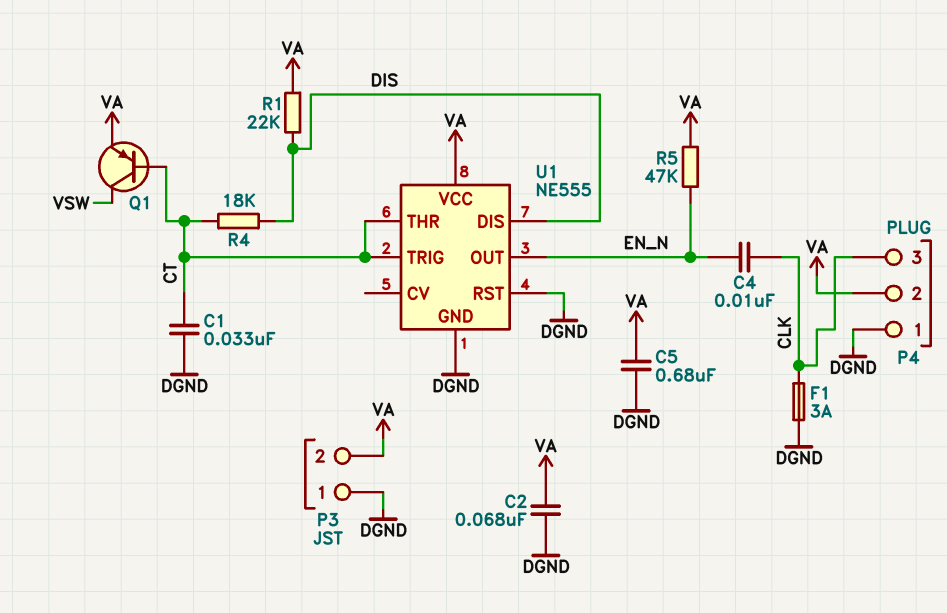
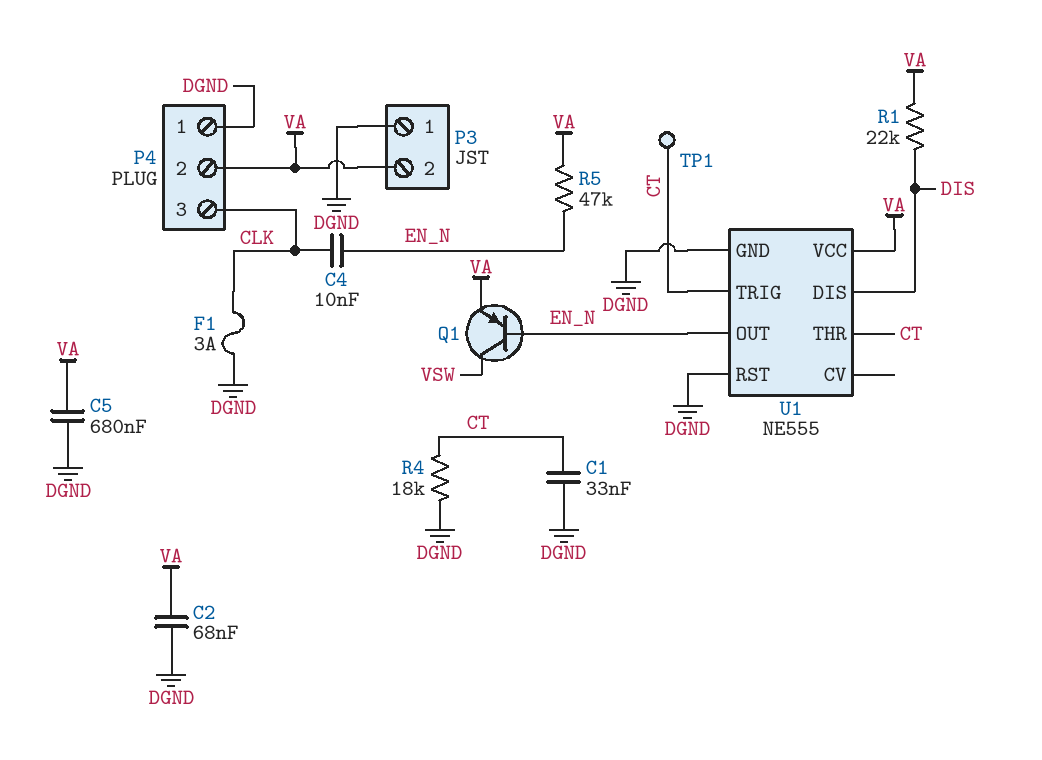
Q1: PNP (B CT, C VSW, E VA) -> PNP (B EN_N, C VSW, E VA)
R4: 18k (CT, DIS) -> 18k (CT, DGND)
TP1: none -> test point (CT)

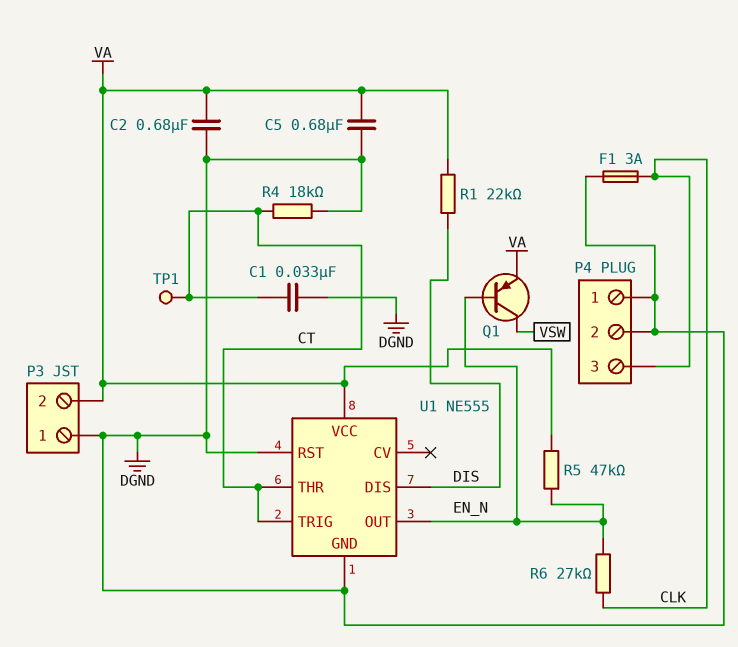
C2: 68nF (DGND, VA) -> 680nF (DGND, VA)
C4: 10nF (CLK, EN_N) -> none
P4 pin 2: VA -> DGND
R6: none -> 27k (CLK, EN_N)

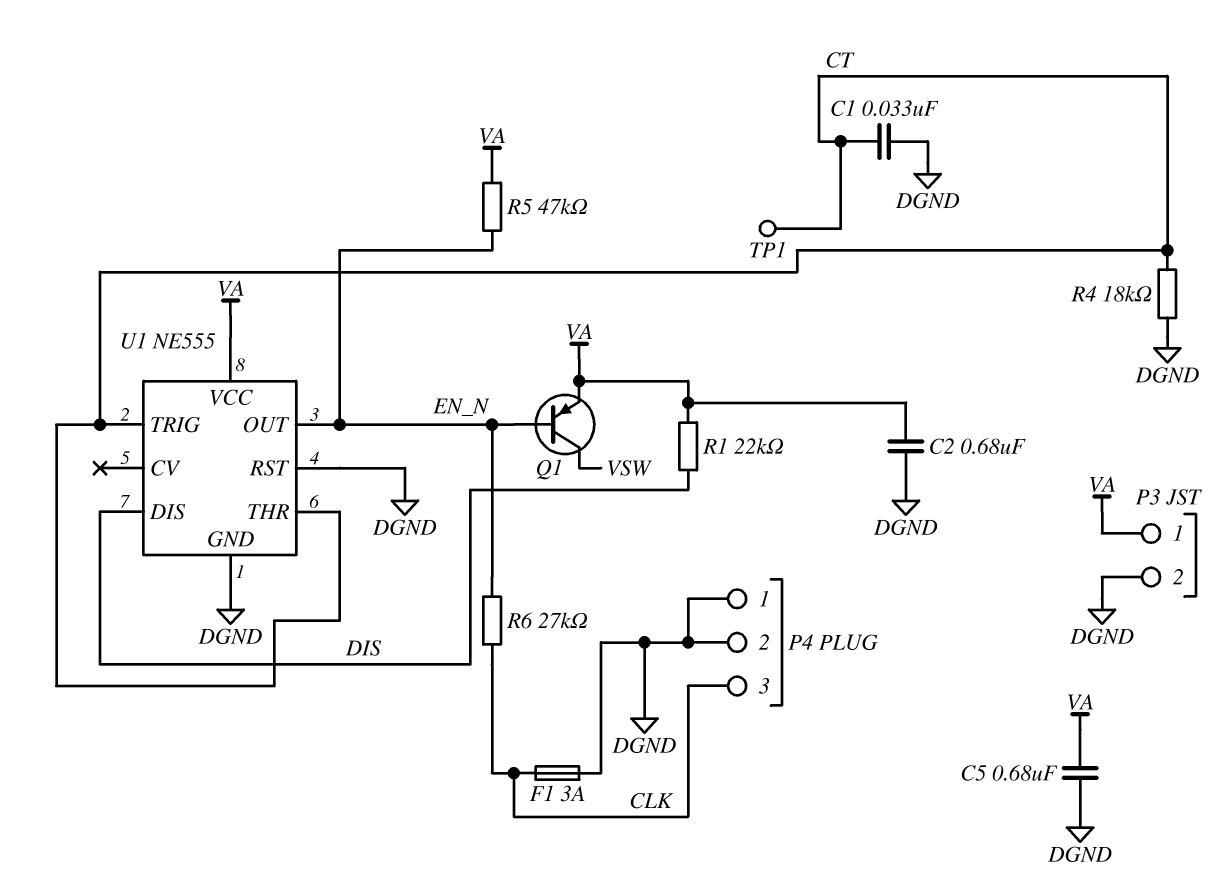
P3 pin 1: DGND -> VA
P3 pin 2: VA -> DGND

